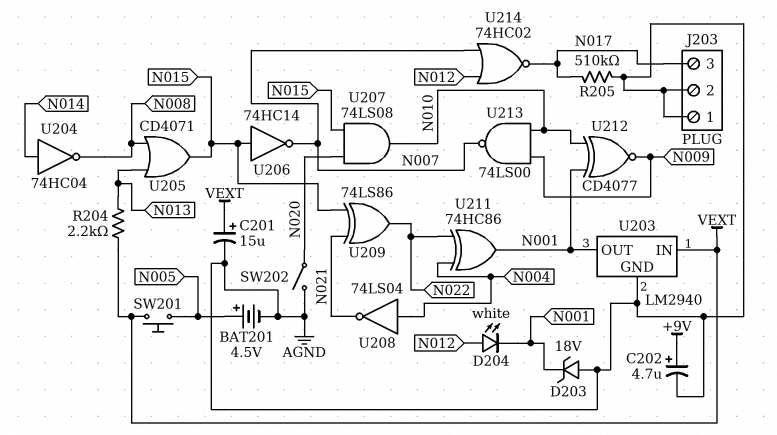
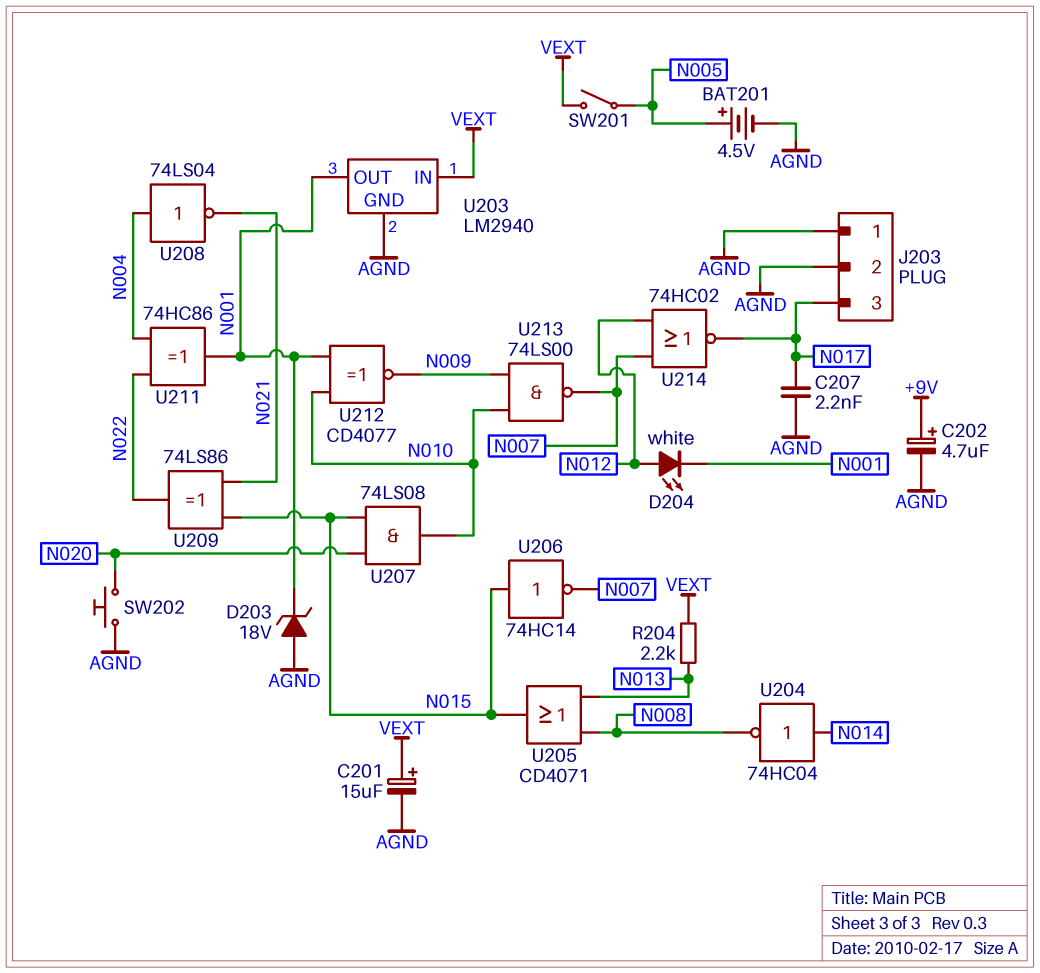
C207: none -> 2.2nF (AGND, N017)
R205: 510k (AGND, N017) -> none
SW201: button (N005, VEXT) -> switch (N005, VEXT)
SW202: switch (AGND, N020) -> button (AGND, N020)

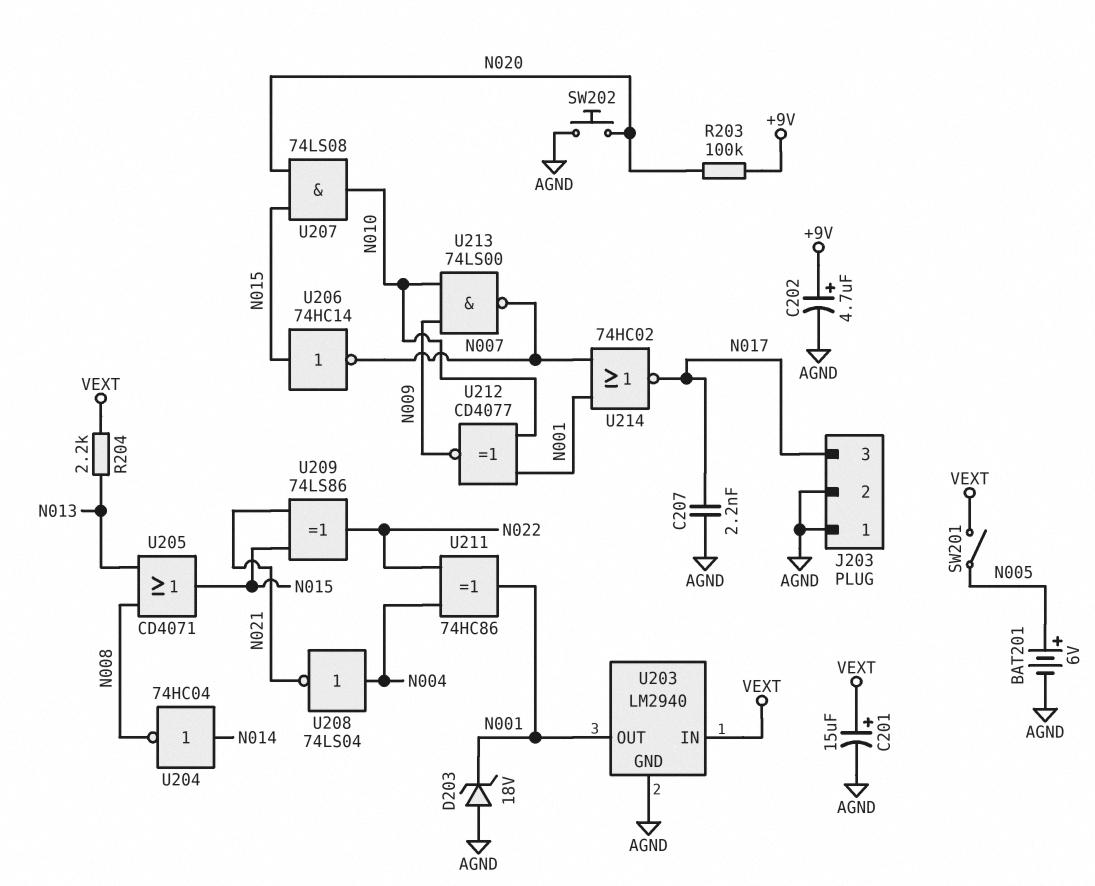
BAT201: 4.5V (plus N005, minus AGND) -> 6V (plus N005, minus AGND)
D204: LED white (A N012, K N001) -> none
R203: none -> 100k (+9V, N020)
U214: NOR 74HC02 (in N007, in N012, out N017) -> NOR 74HC02 (in N001, in N007, out N017)

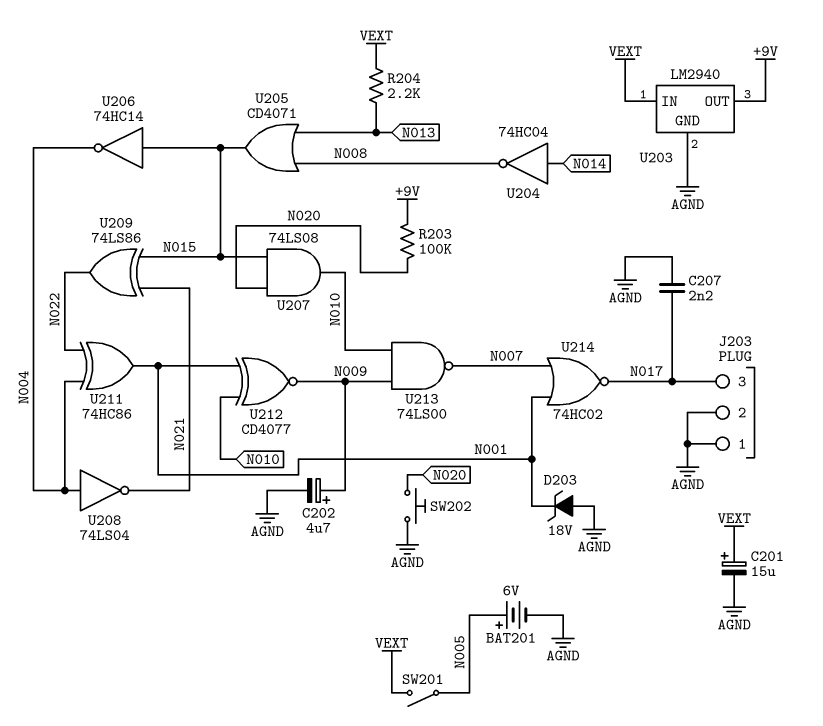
C202: 4.7uF (plus +9V, minus AGND) -> 4.7uF (plus N009, minus AGND)
U203 pin OUT: N001 -> +9V
U206: NOT 74HC14 (in N015, out N007) -> NOT 74HC14 (in N015, out N004)

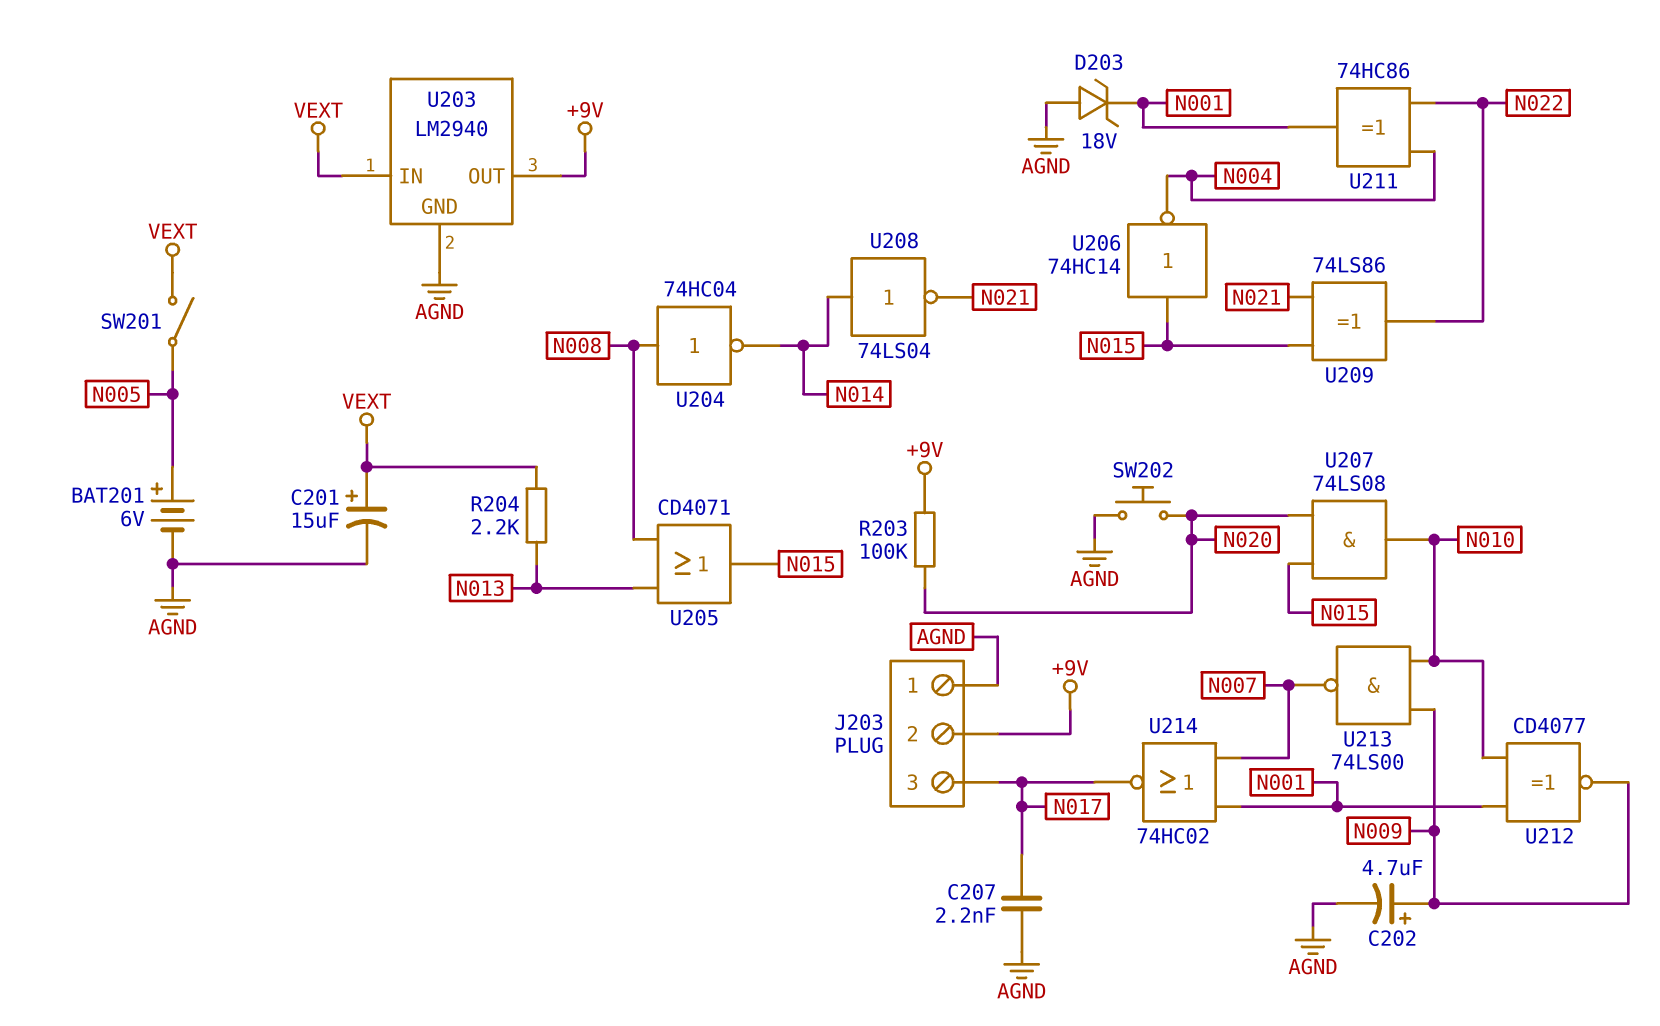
J203 pin 2: AGND -> +9V
U204: NOT 74HC04 (in N014, out N008) -> NOT 74HC04 (in N008, out N014)
U208: NOT 74LS04 (in N004, out N021) -> NOT 74LS04 (in N014, out N021)

